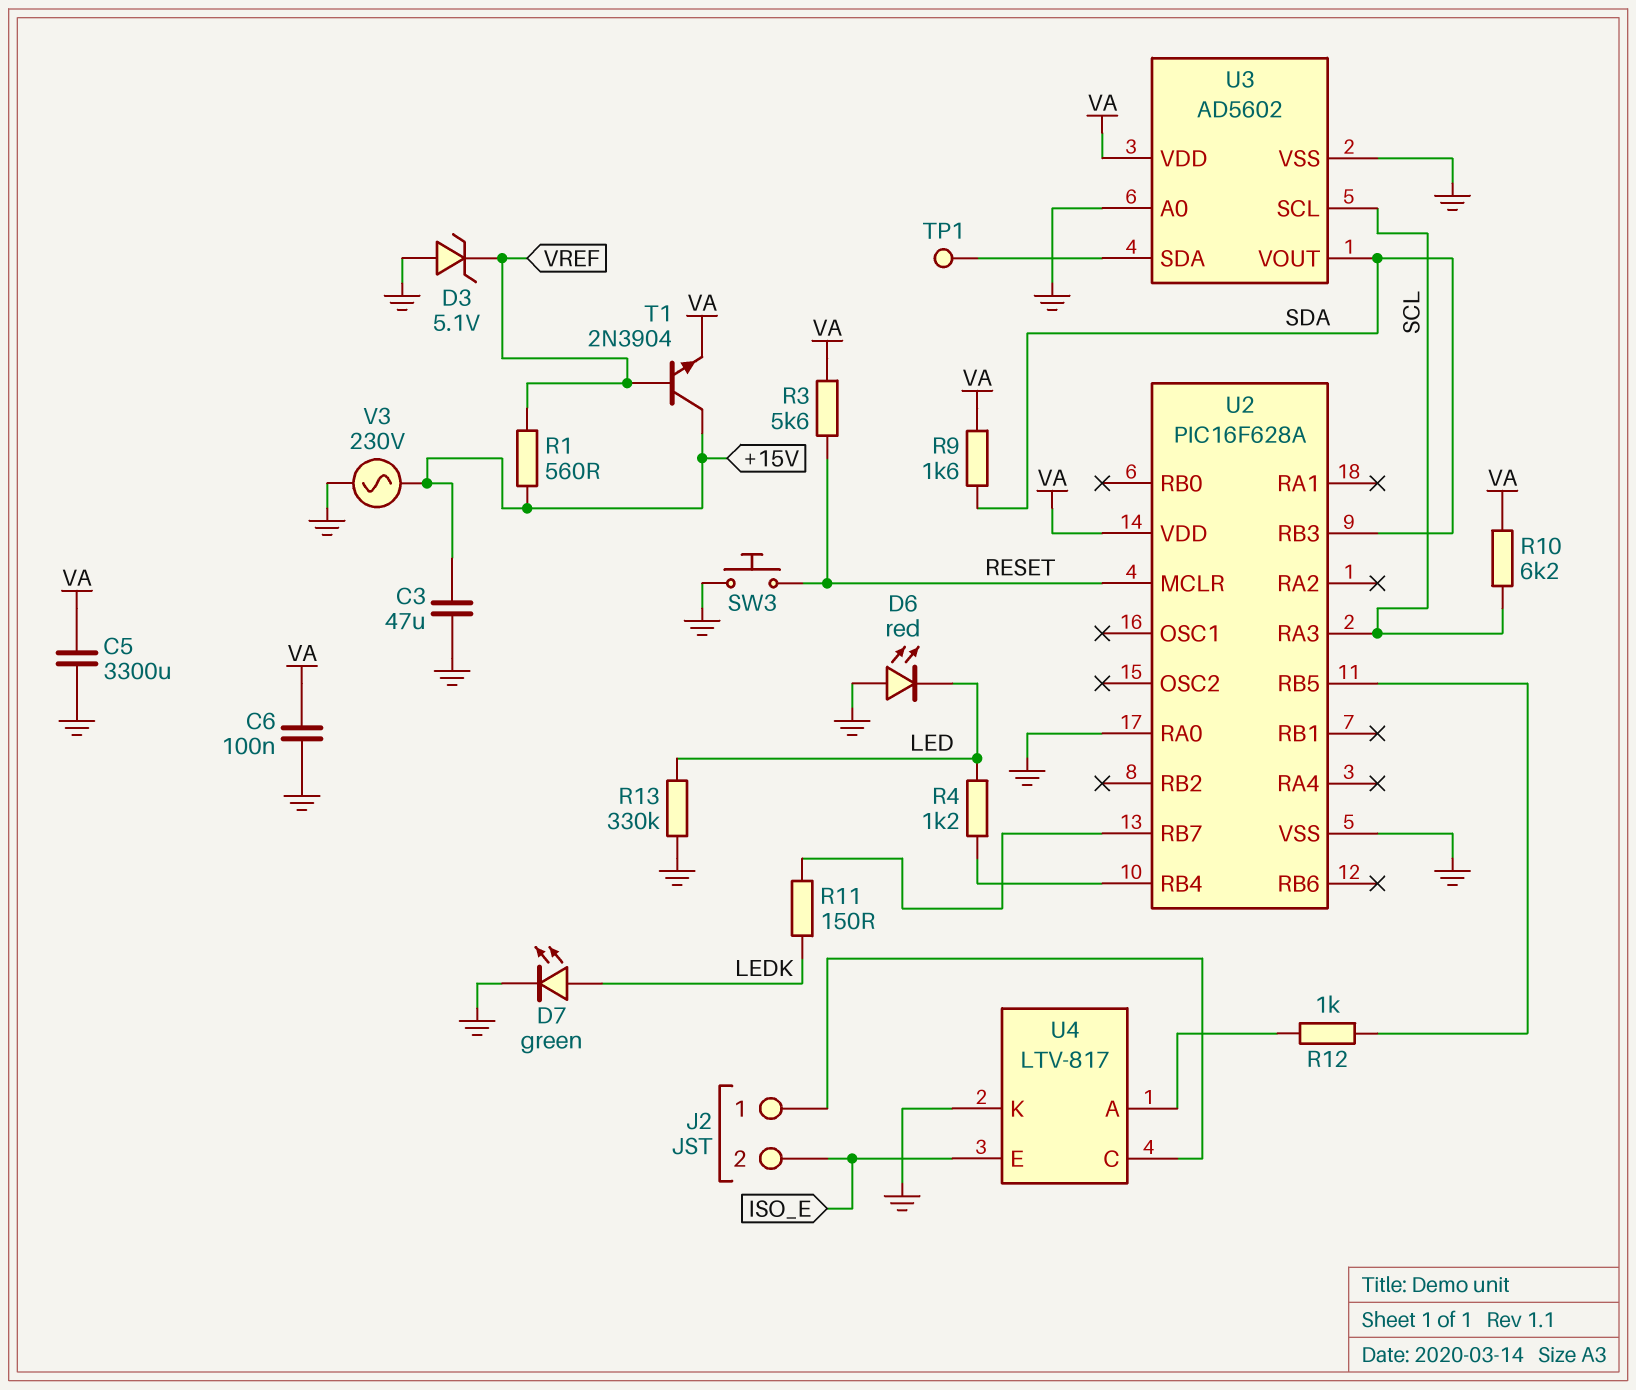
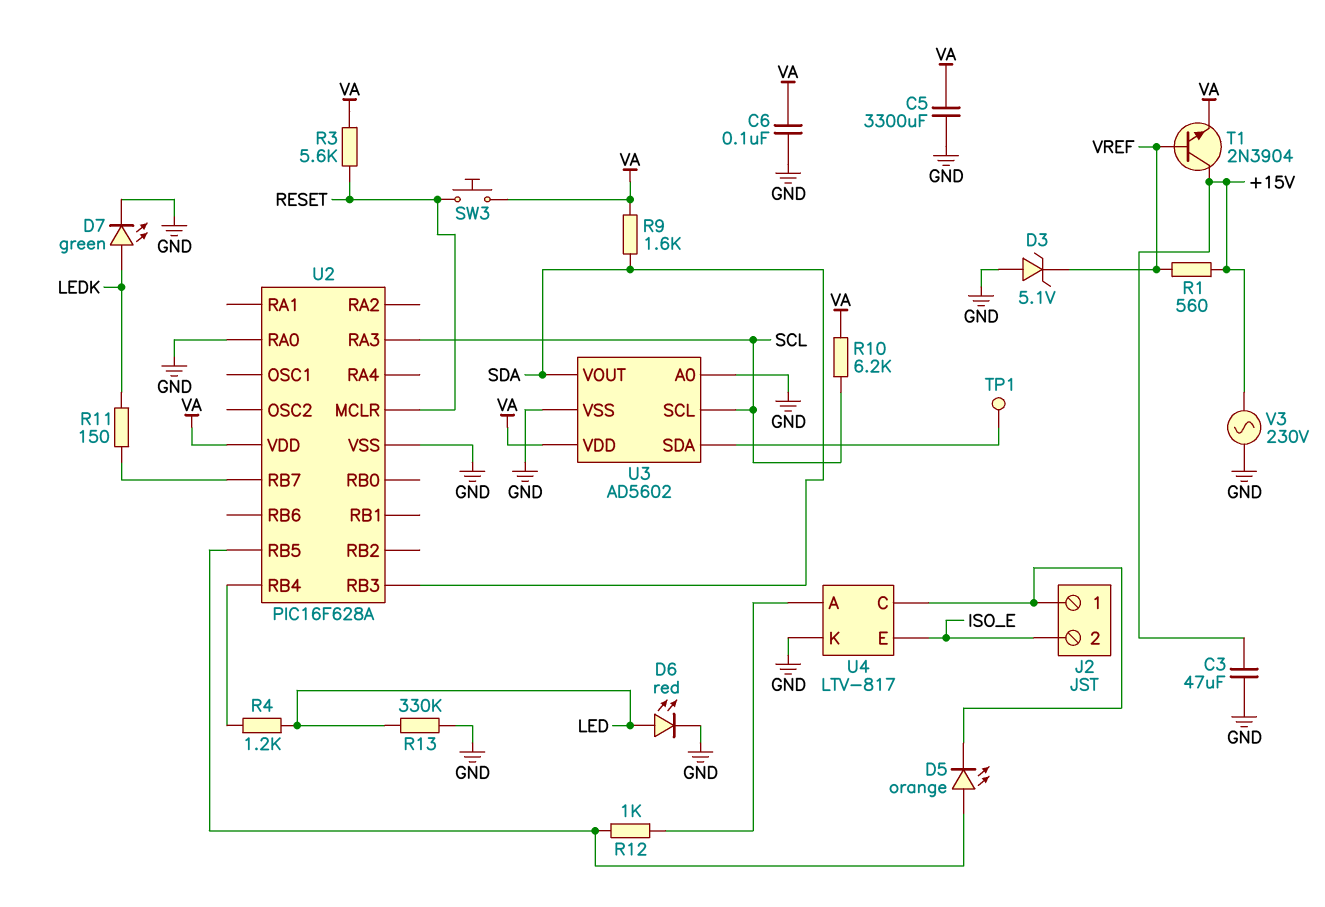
D5: none -> LED orange (A U2/RB5, K J2/1)
D6: LED red (A GND, K LED) -> LED red (A LED, K GND)
SW3: button (GND, RESET) -> button (RESET, VA)

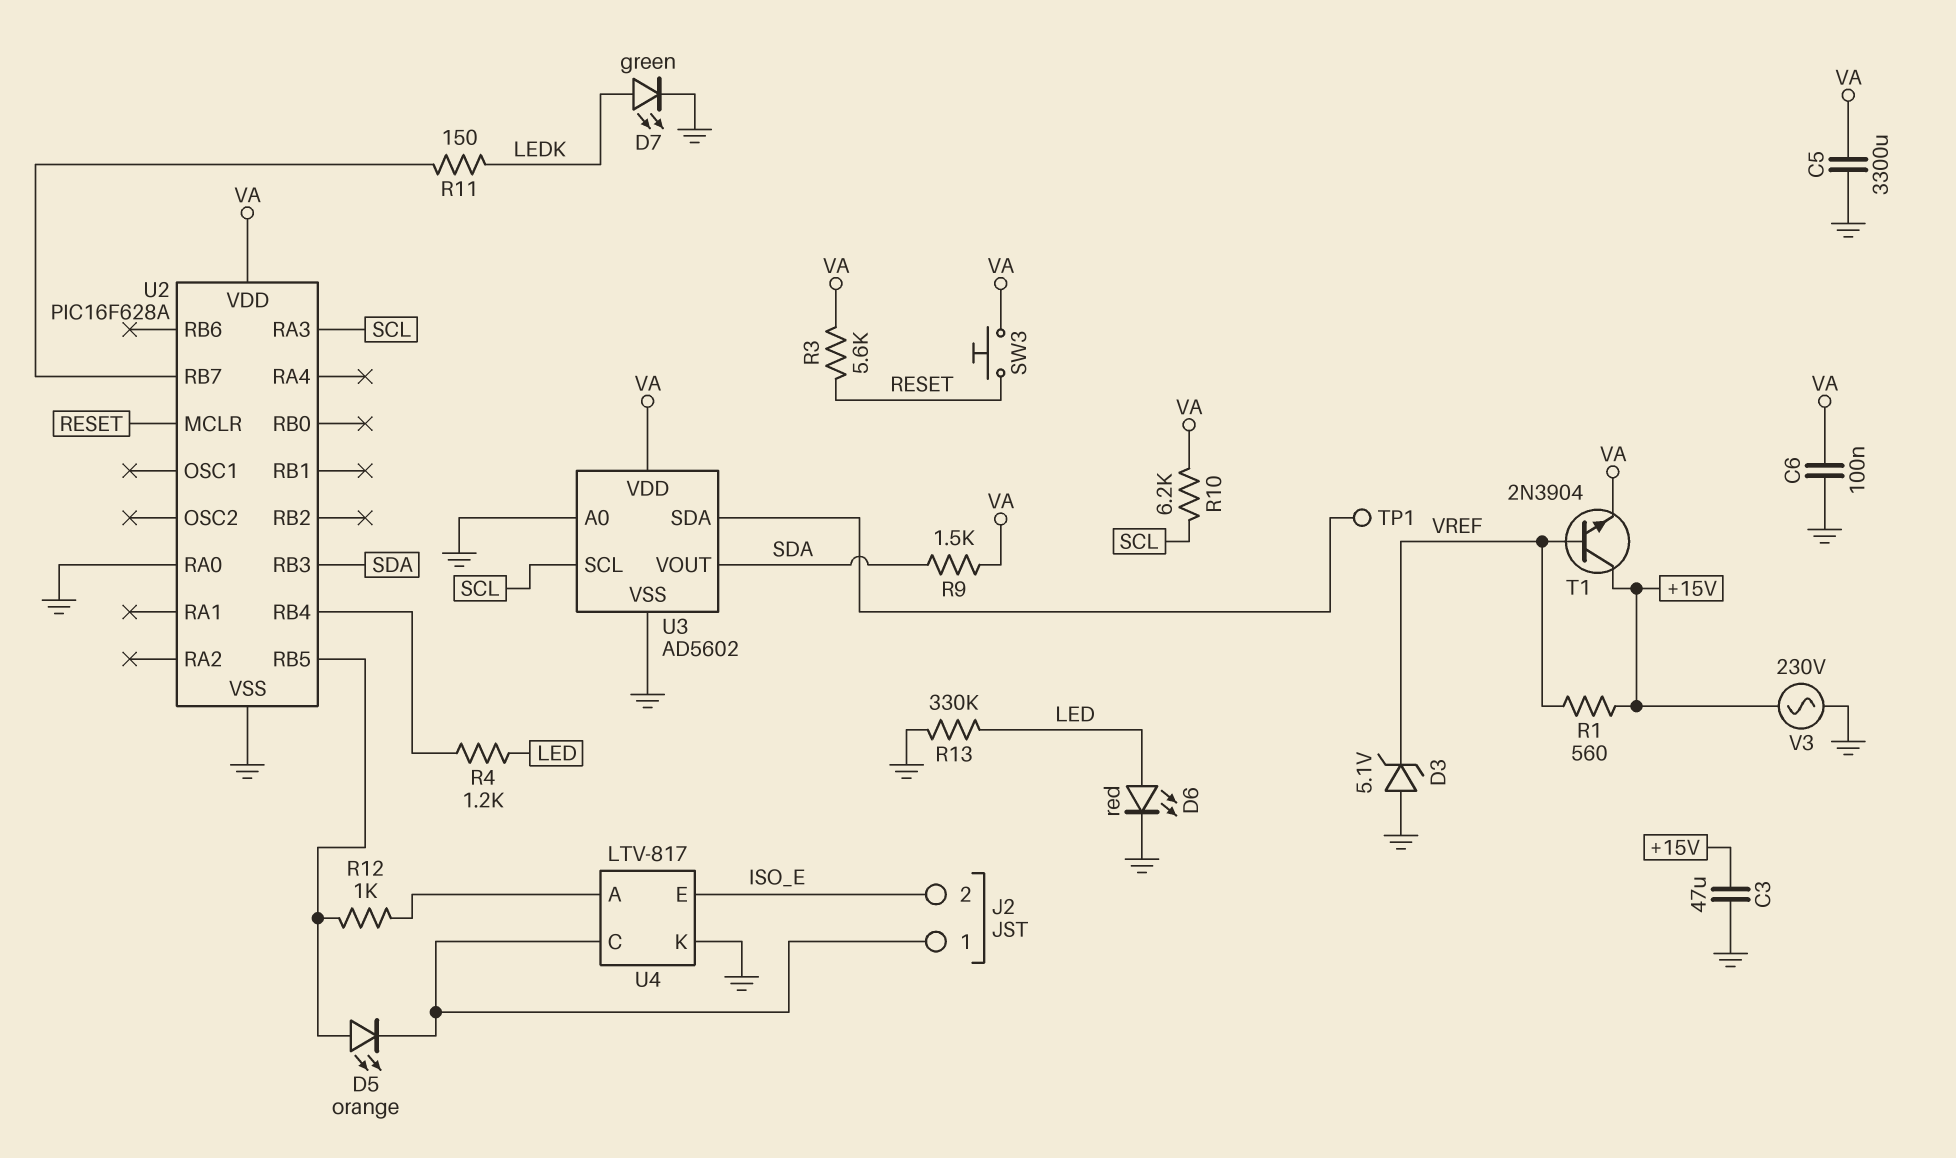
R9: 1.6k (SDA, VA) -> 1.5k (SDA, VA)

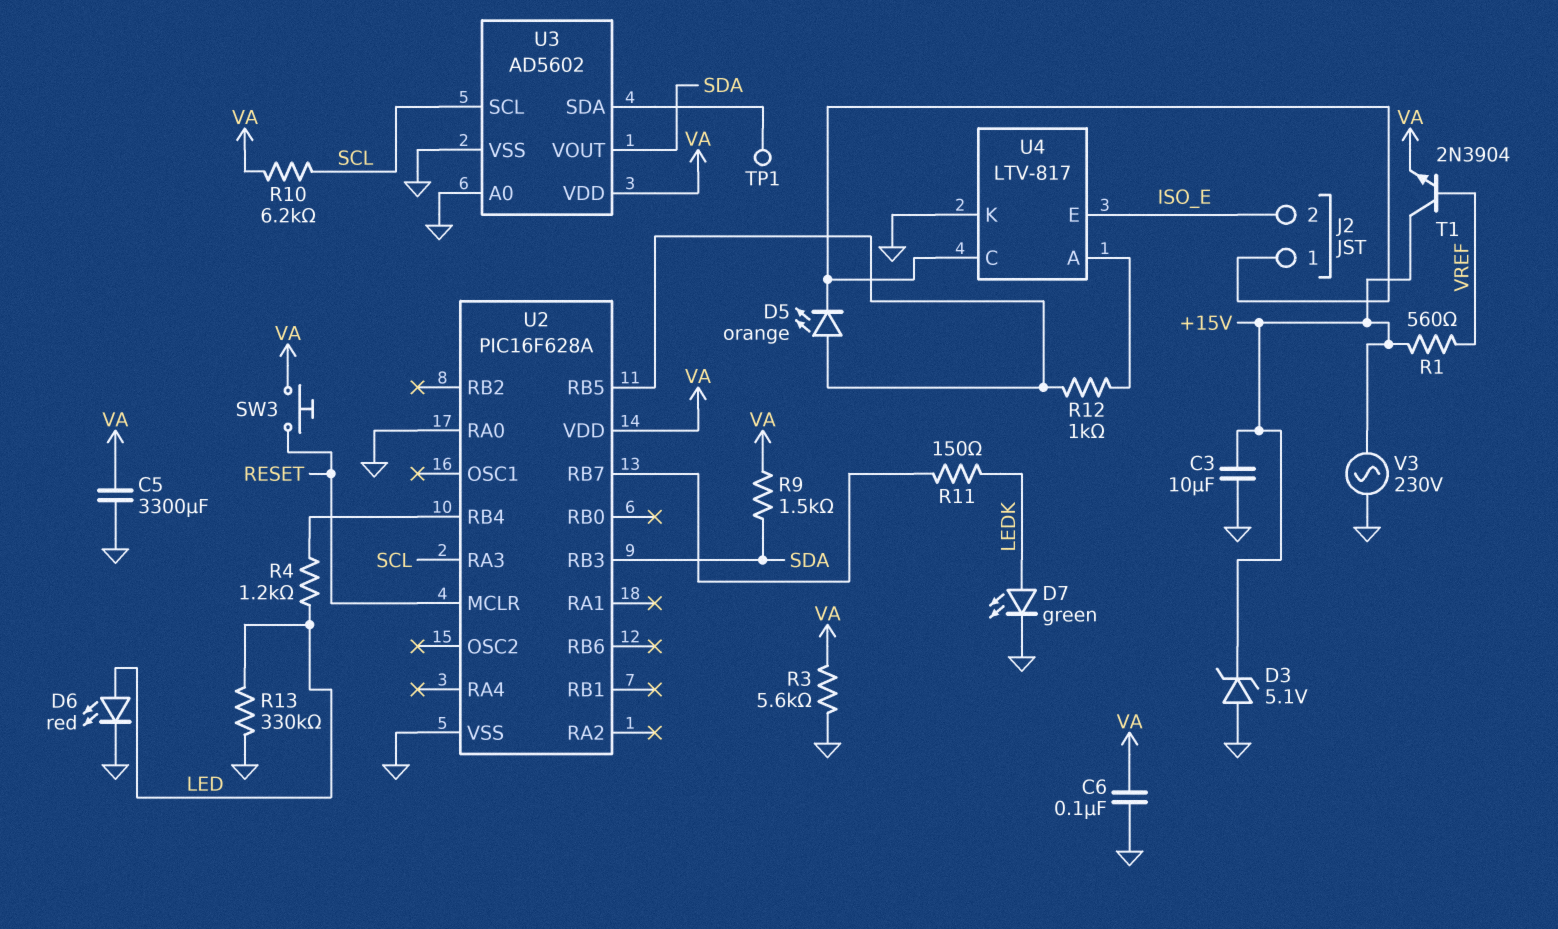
C3: 47uF (+15V, GND) -> 10uF (+15V, GND)
D3: zener 5.1V (A GND, K VREF) -> zener 5.1V (A GND, K +15V)
R3: 5.6k (RESET, VA) -> 5.6k (GND, VA)

